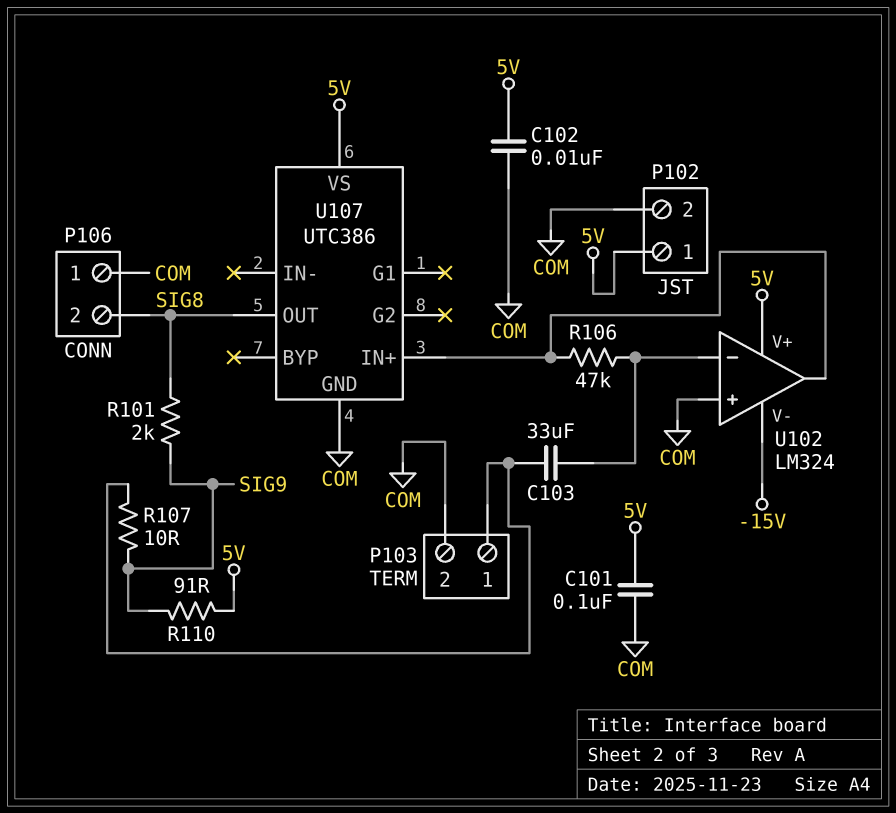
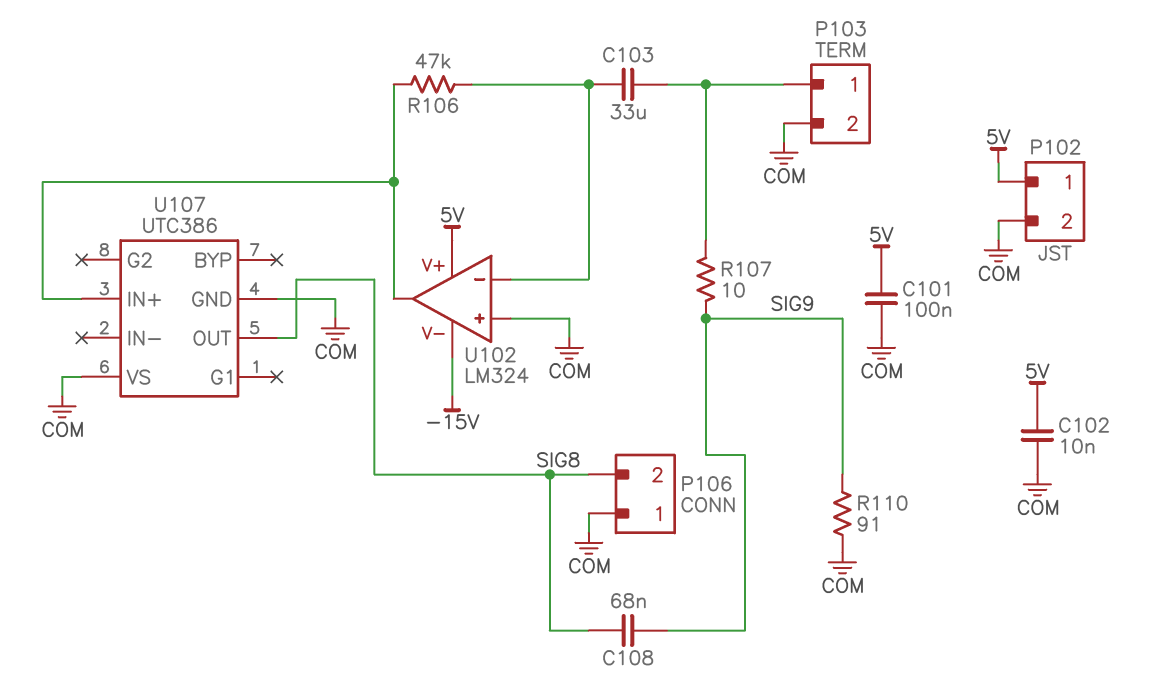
C108: none -> 68nF (SIG8, SIG9)
R101: 2k (SIG8, SIG9) -> none
R110: 91 (5V, SIG9) -> 91 (COM, SIG9)
U107 pin VS: 5V -> COM

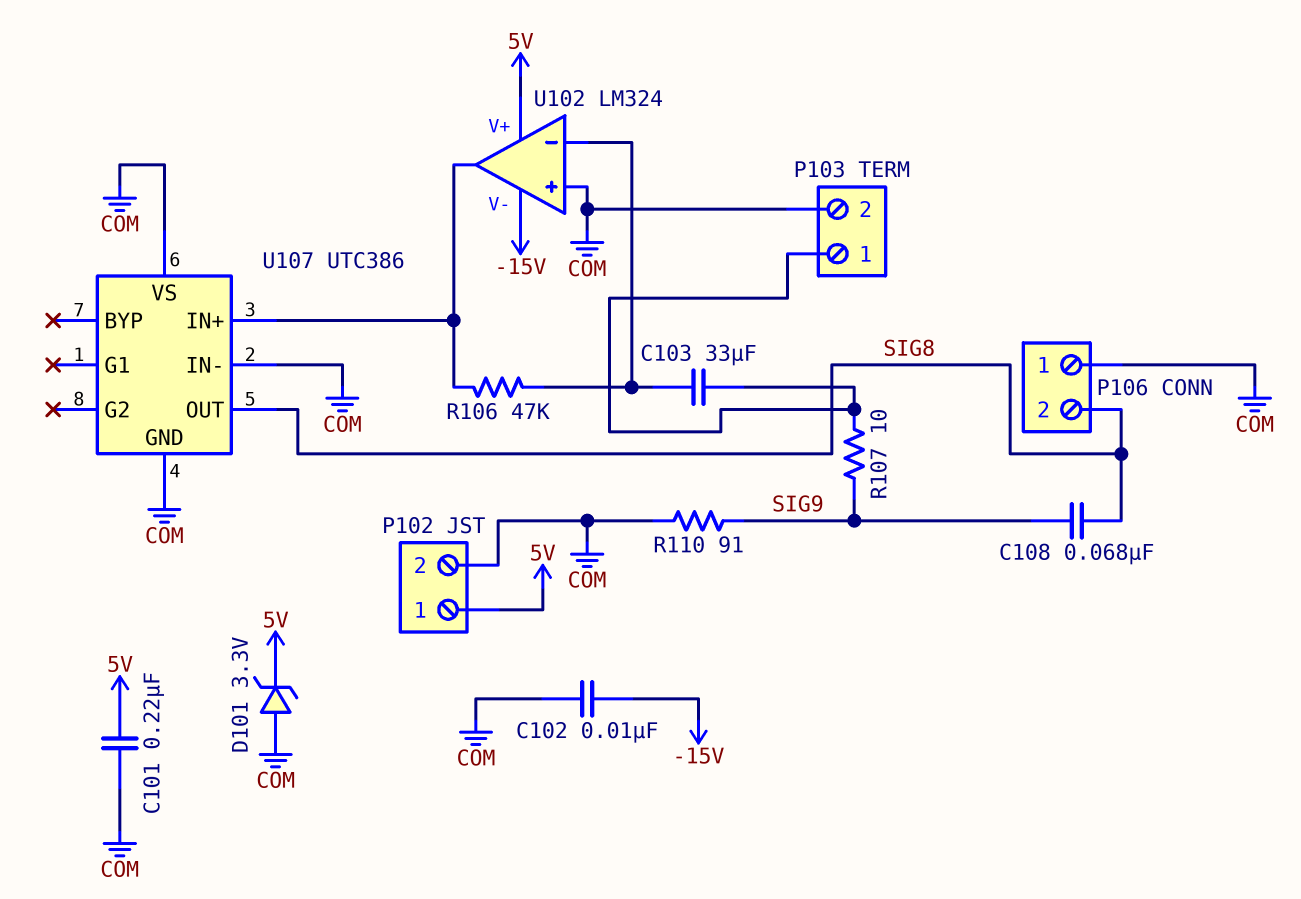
C101: 100nF (5V, COM) -> 220nF (5V, COM)
C102: 10nF (5V, COM) -> 10nF (-15V, COM)
D101: none -> zener 3.3V (A COM, K 5V)
U107 pin IN-: none -> COM

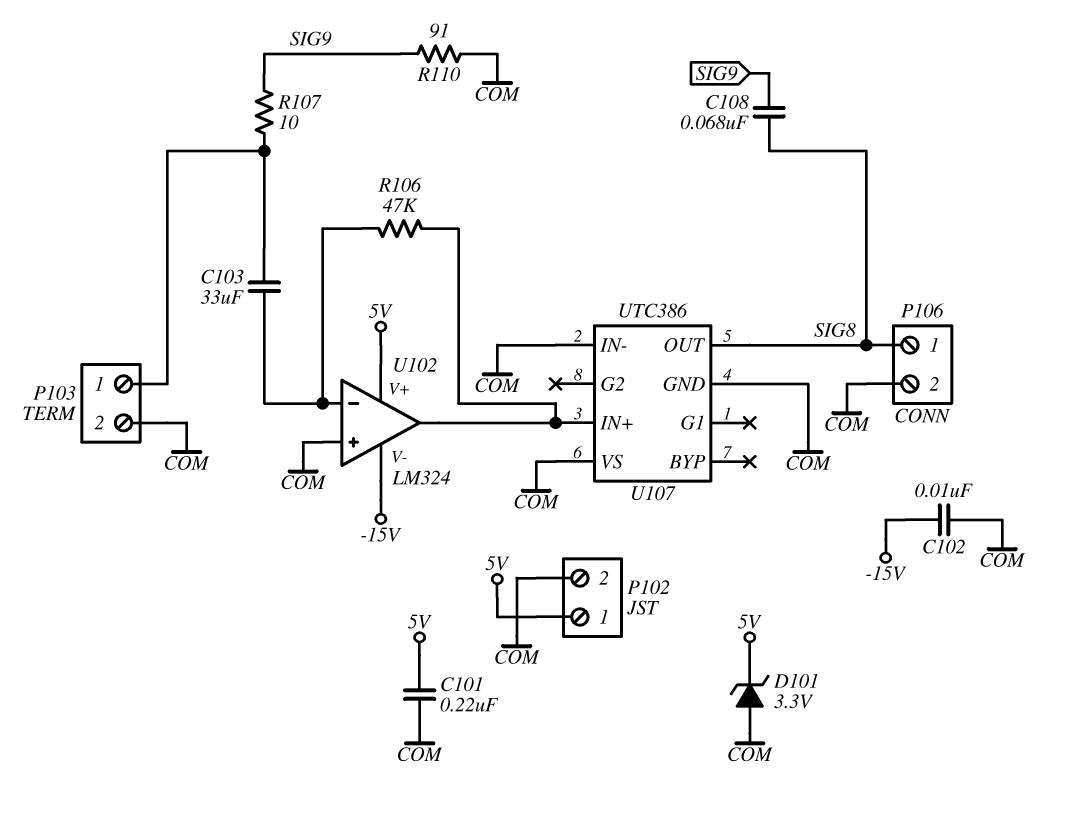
P106 pin 1: COM -> SIG8
P106 pin 2: SIG8 -> COM

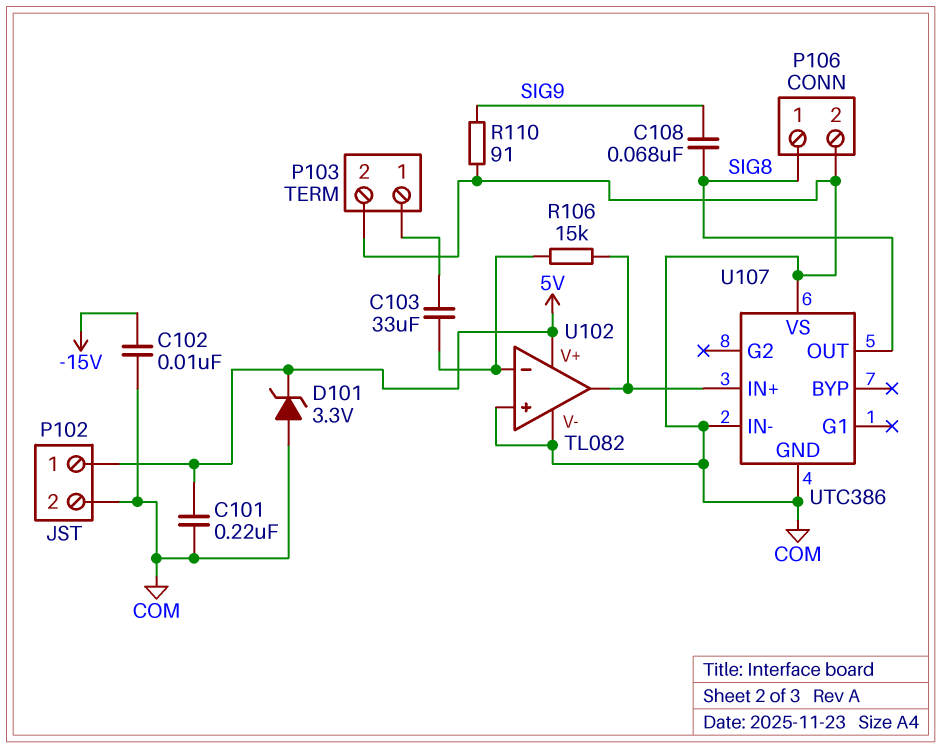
R106: 47k (U102/in-, U102/out) -> 15k (U102/in-, U102/out)
R107: 10 (P103/1, SIG9) -> none
U102: LM324 -> TL082
U102 pin V-: -15V -> COM

